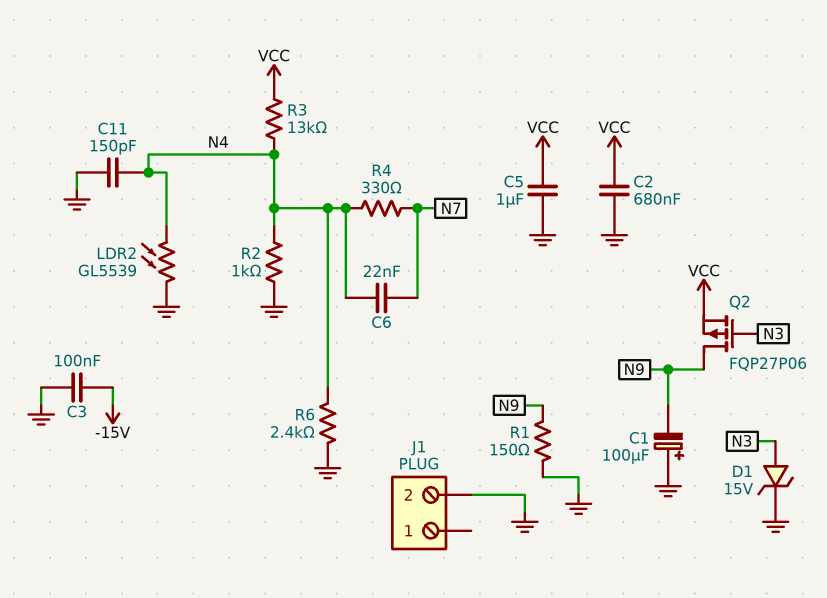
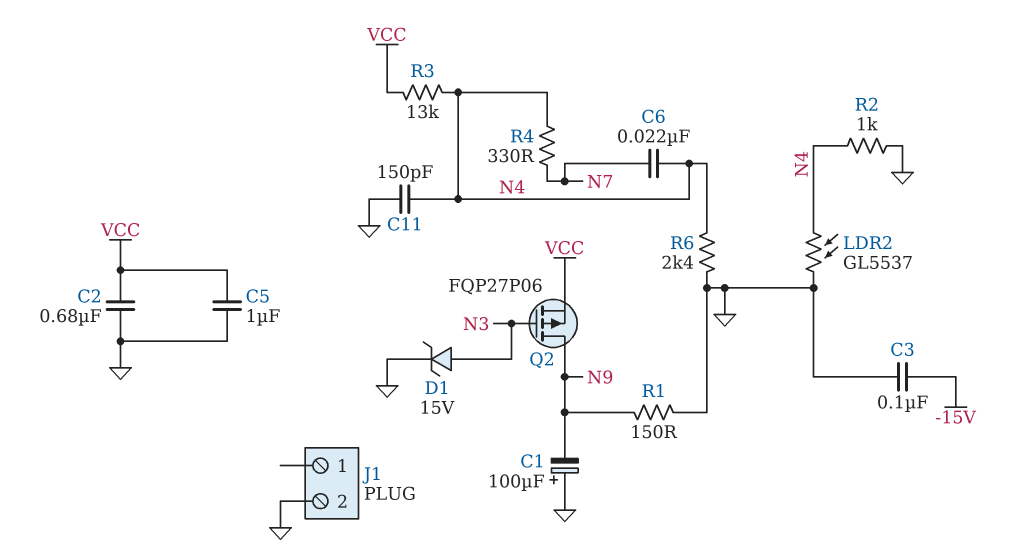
LDR2: GL5539 (GND, N4) -> GL5537 (GND, N4)

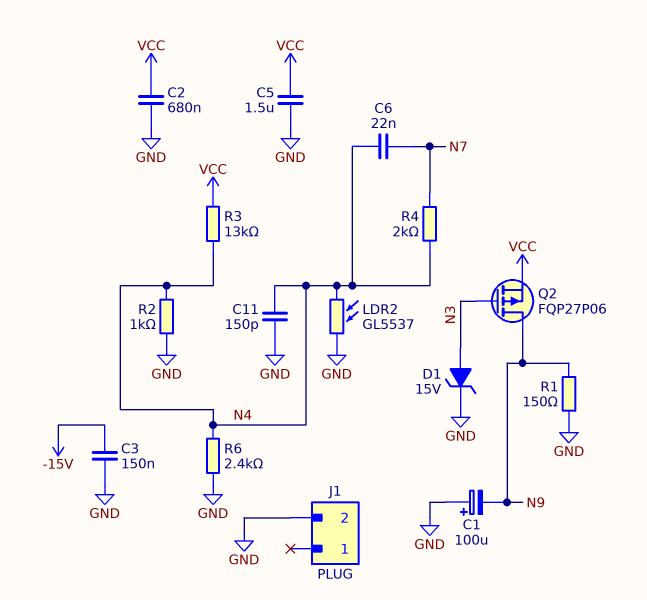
C3: 100nF (-15V, GND) -> 150nF (-15V, GND)
C5: 1uF (GND, VCC) -> 1.5uF (GND, VCC)
R4: 330 (N4, N7) -> 2k (N4, N7)

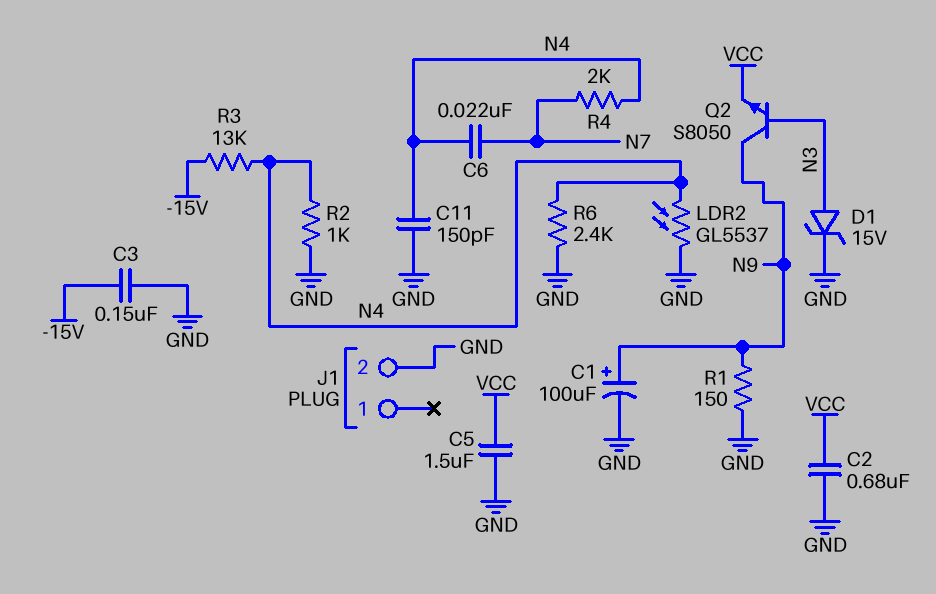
C1: 100uF (plus GND, minus N9) -> 100uF (plus N9, minus GND)
Q2: PMOS FQP27P06 (G N3, D N9, S VCC) -> NPN S8050 (B N3, C N9, E VCC)
R3: 13k (N4, VCC) -> 13k (-15V, N4)

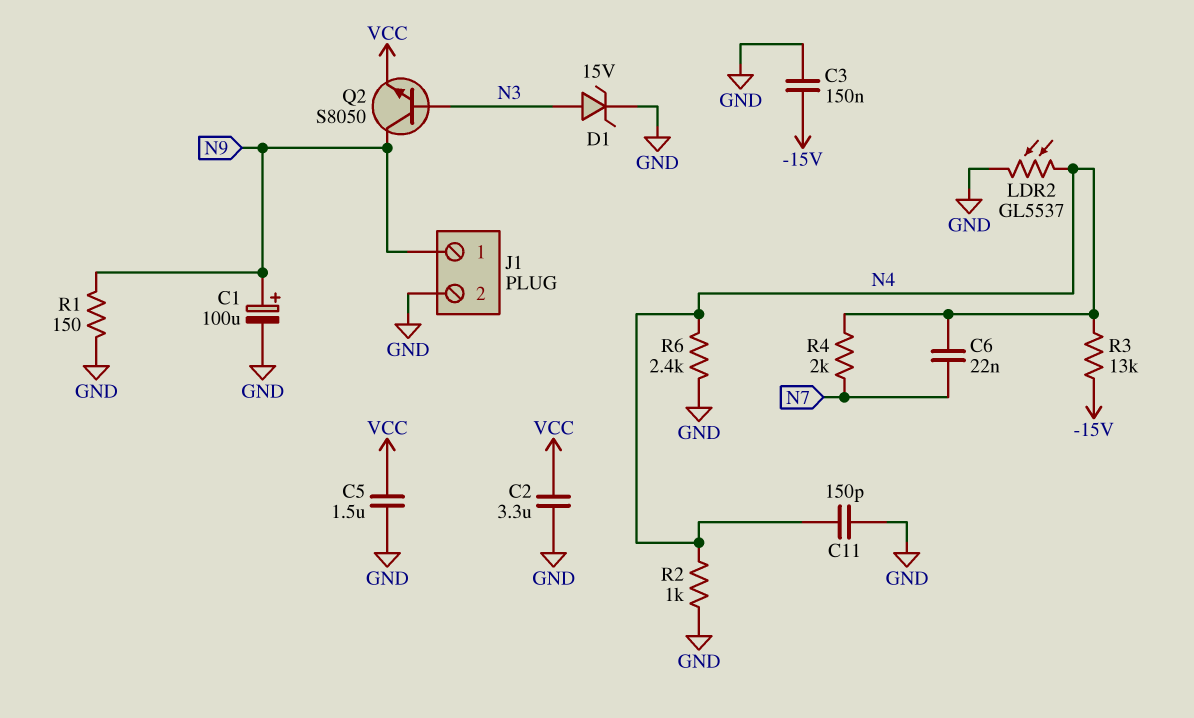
C2: 680nF (GND, VCC) -> 3.3uF (GND, VCC)
J1 pin 1: none -> N9

